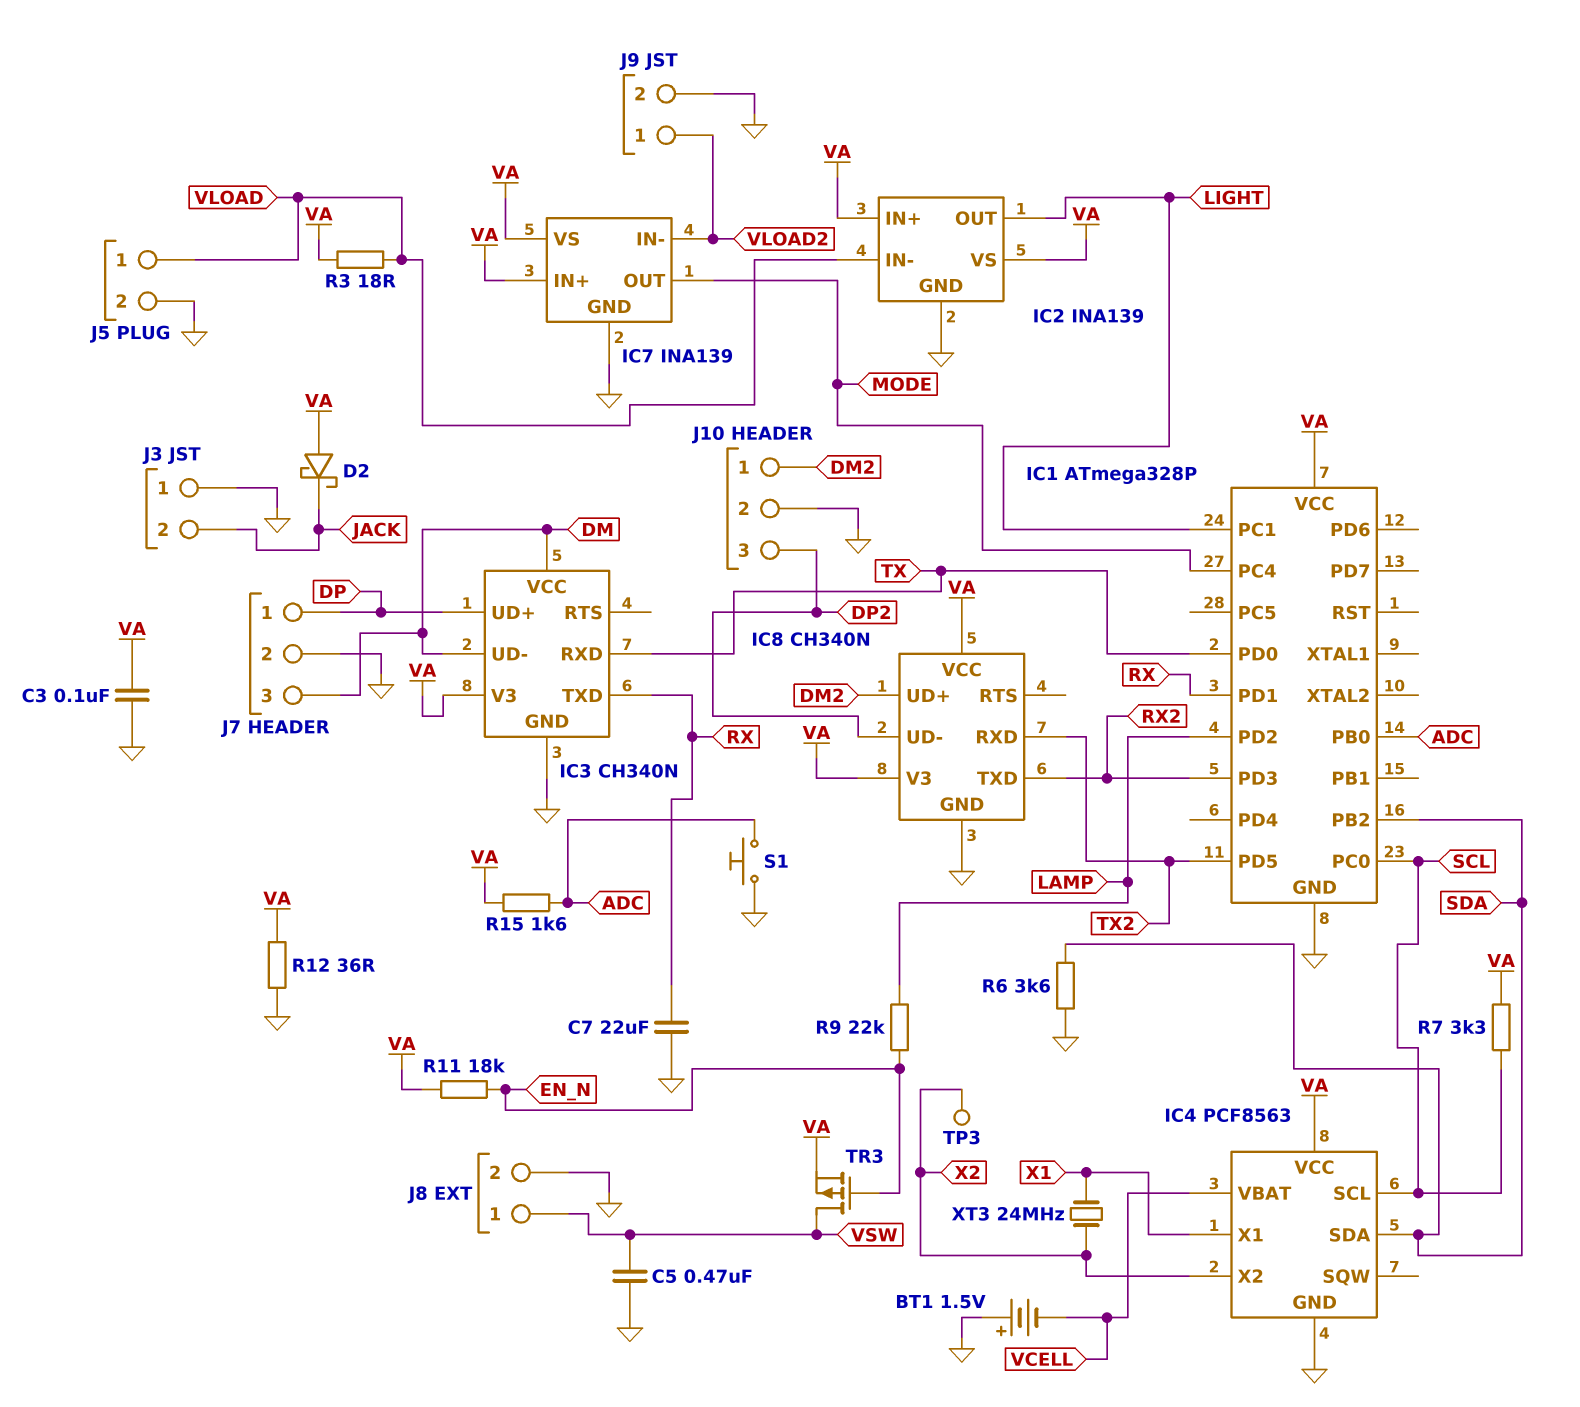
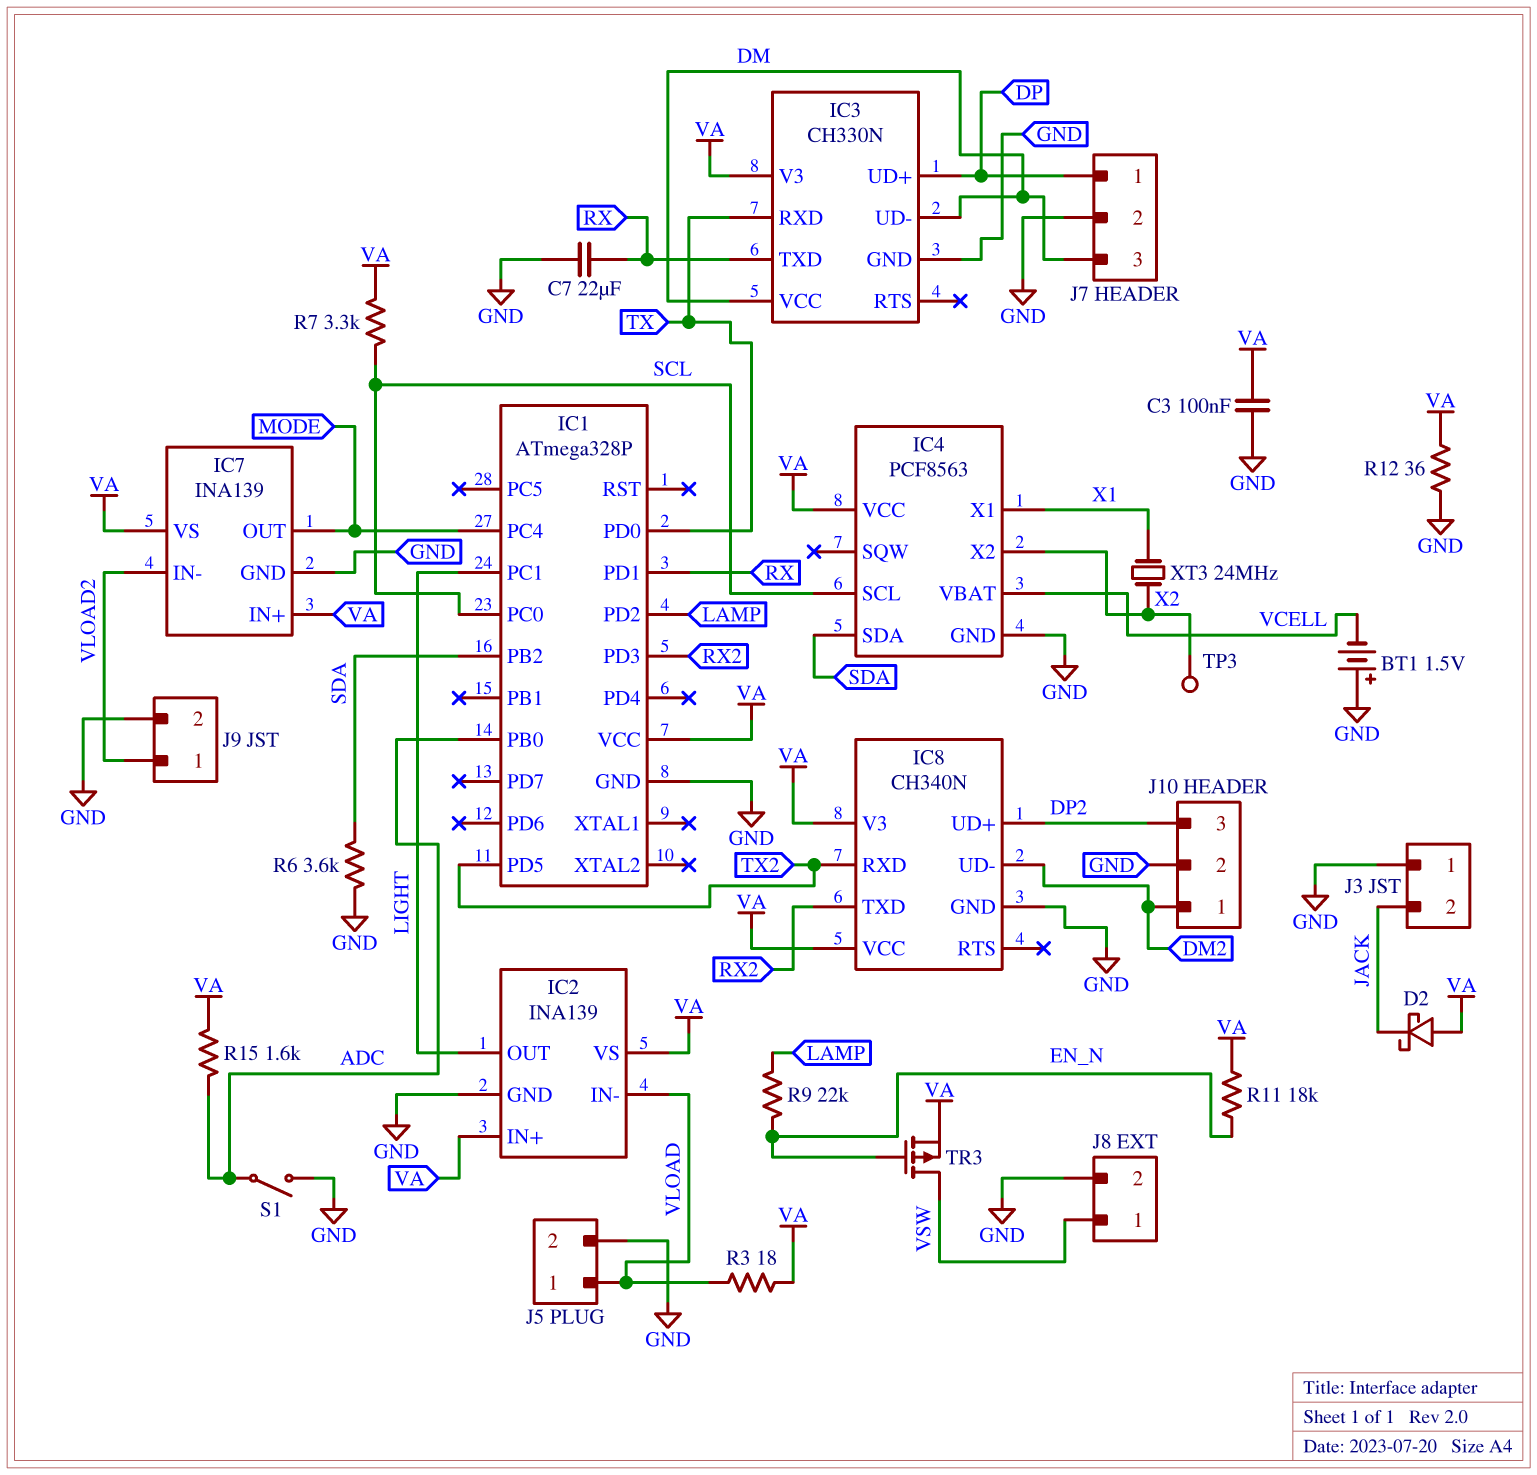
C5: 470nF (GND, VSW) -> none
IC3: CH340N -> CH330N
IC8 pin UD+: DM2 -> DP2
IC8 pin UD-: DP2 -> DM2
S1: button (ADC, GND) -> switch (ADC, GND)

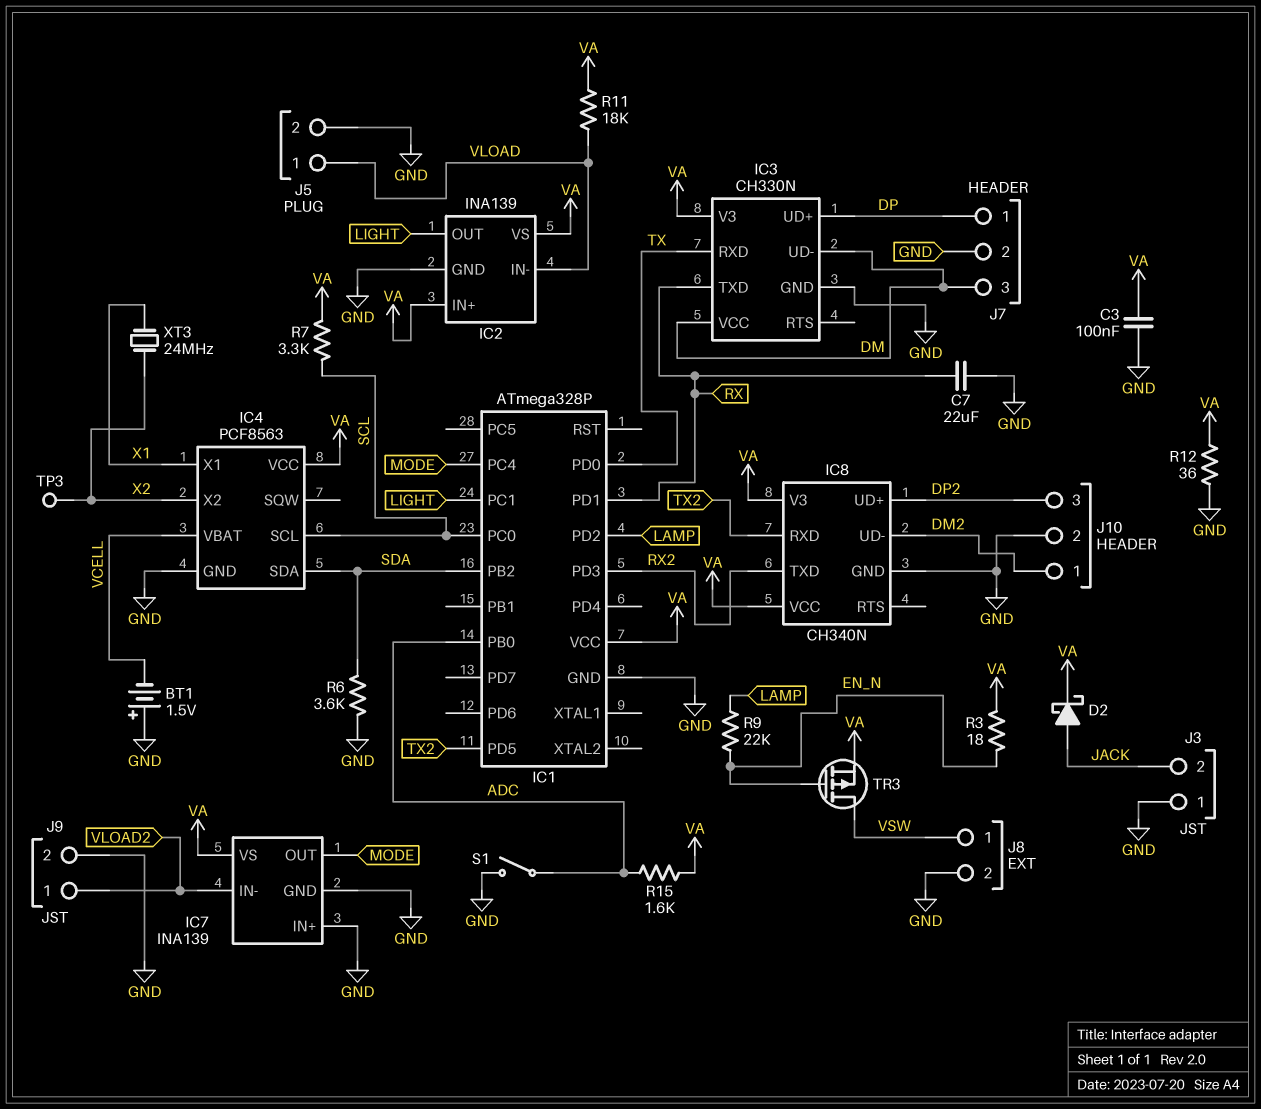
D2: schottky (A VA, K JACK) -> schottky (A JACK, K VA)
IC7 pin IN+: VA -> GND
R3: 18 (VA, VLOAD) -> 18 (EN_N, VA)
R11: 18k (EN_N, VA) -> 18k (VA, VLOAD)

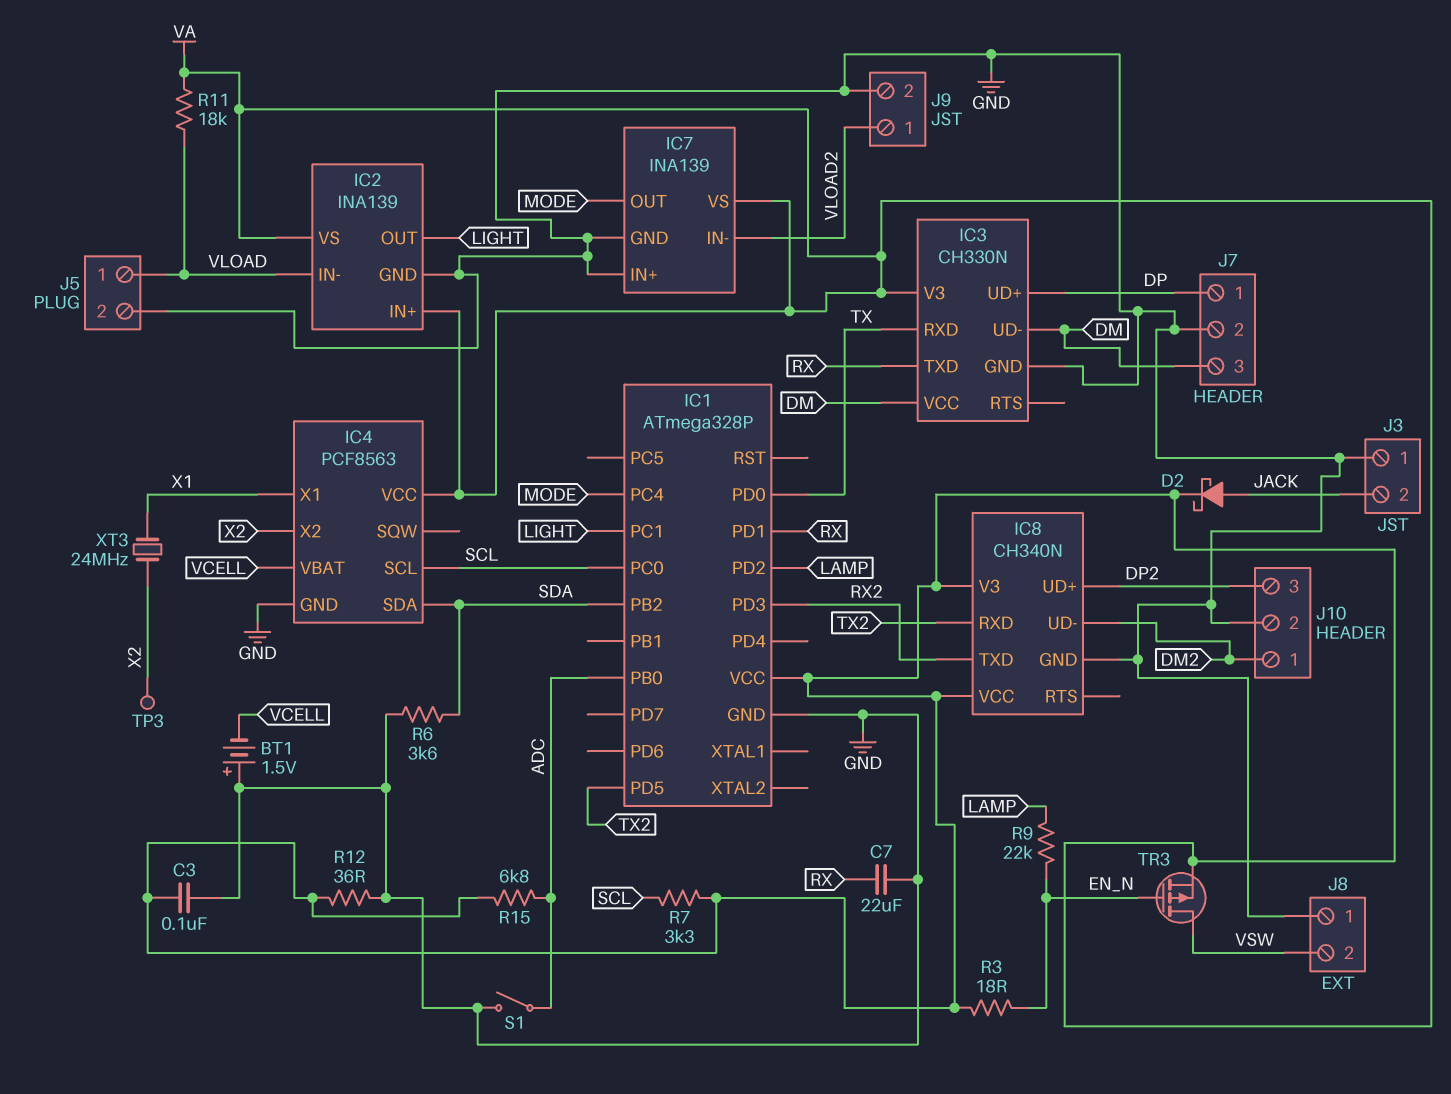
J8 pin 1: VSW -> GND
J8 pin 2: GND -> VSW
R15: 1.6k (ADC, VA) -> 6.8k (ADC, VA)

